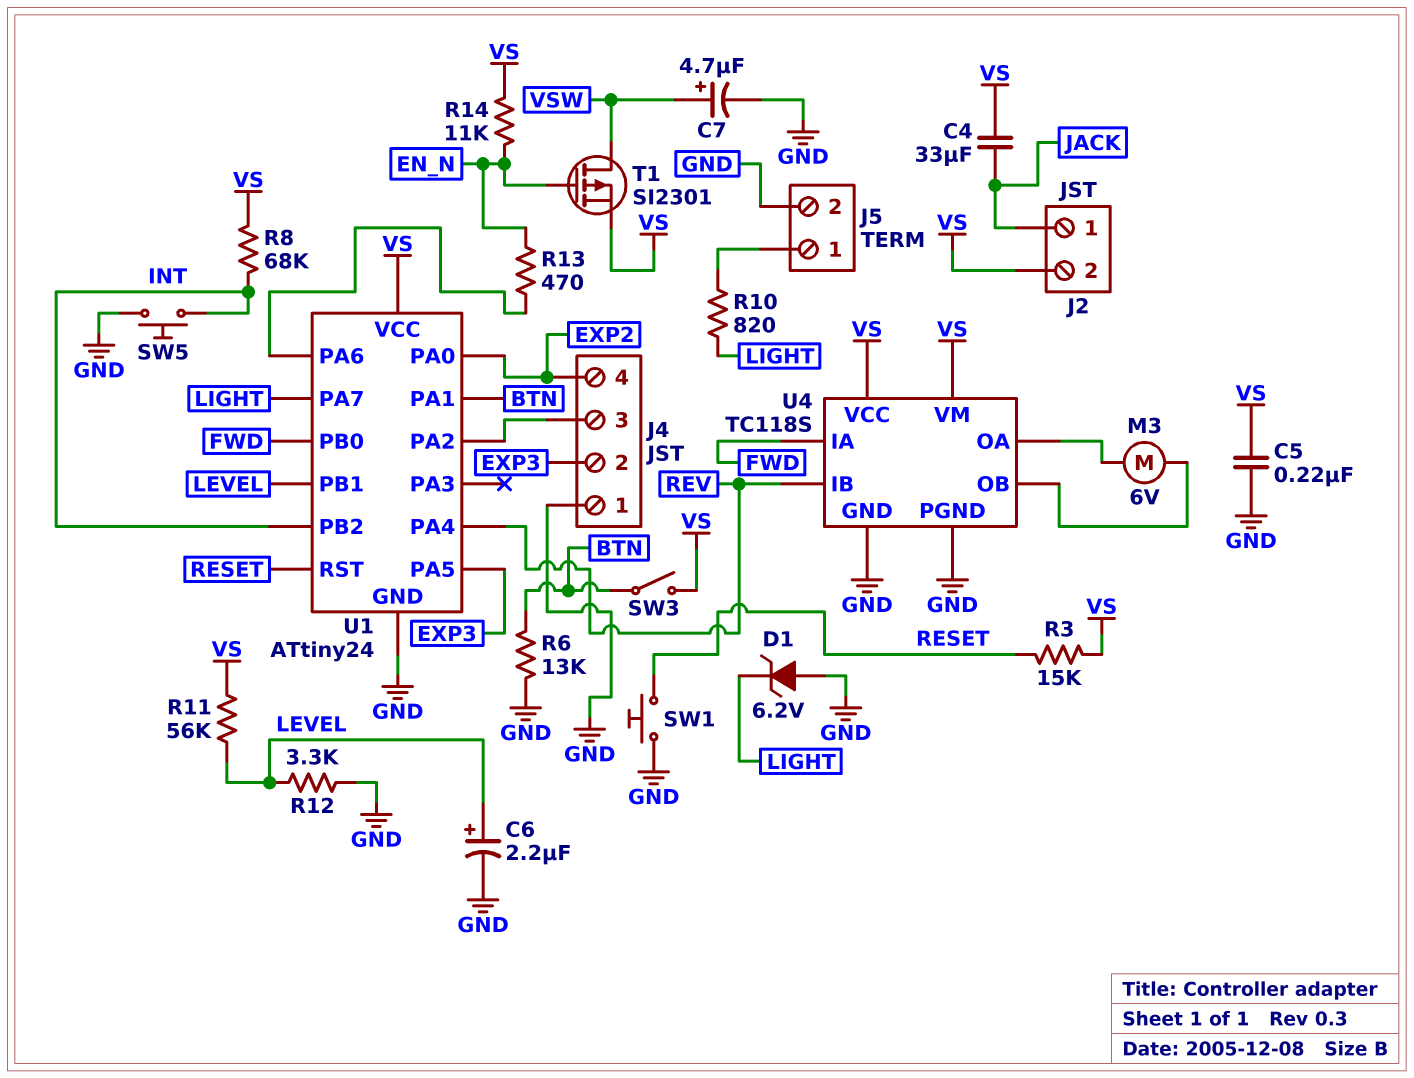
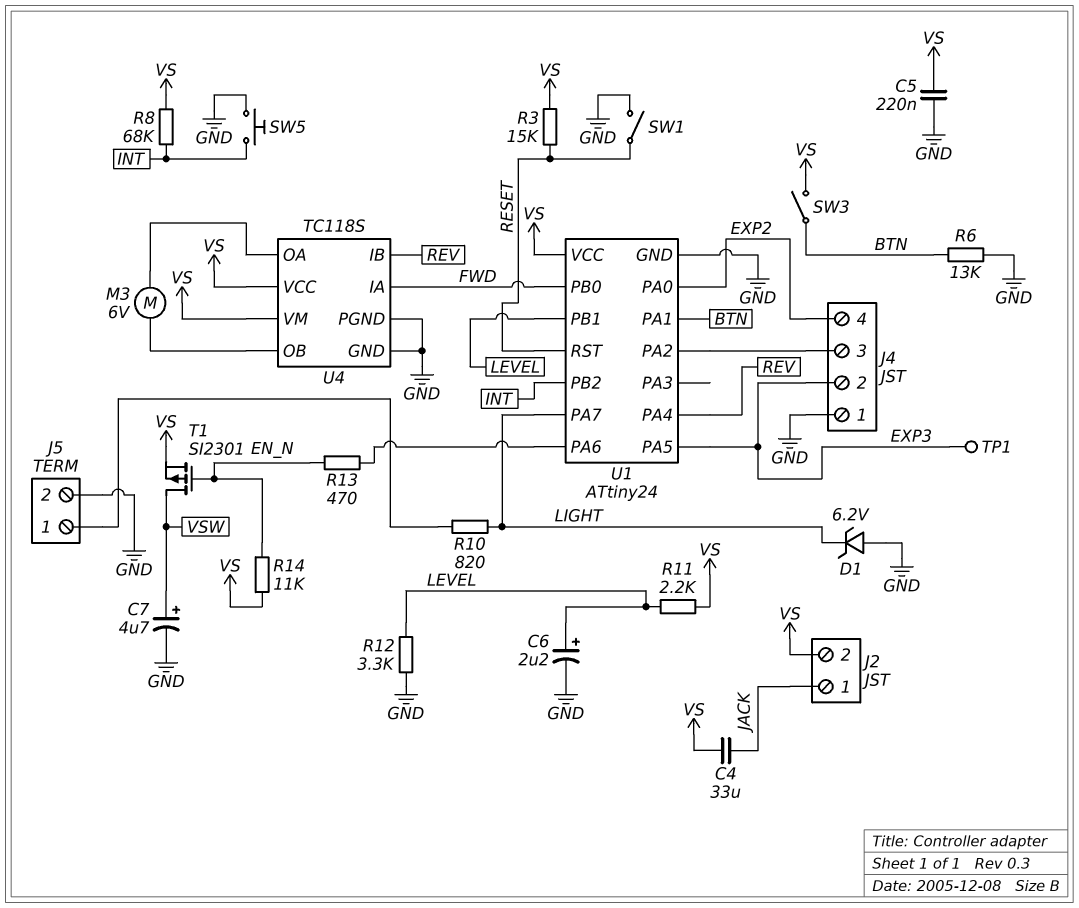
R11: 56k (LEVEL, VS) -> 2.2k (LEVEL, VS)
SW1: button (GND, RESET) -> switch (GND, RESET)
TP1: none -> test point (EXP3)

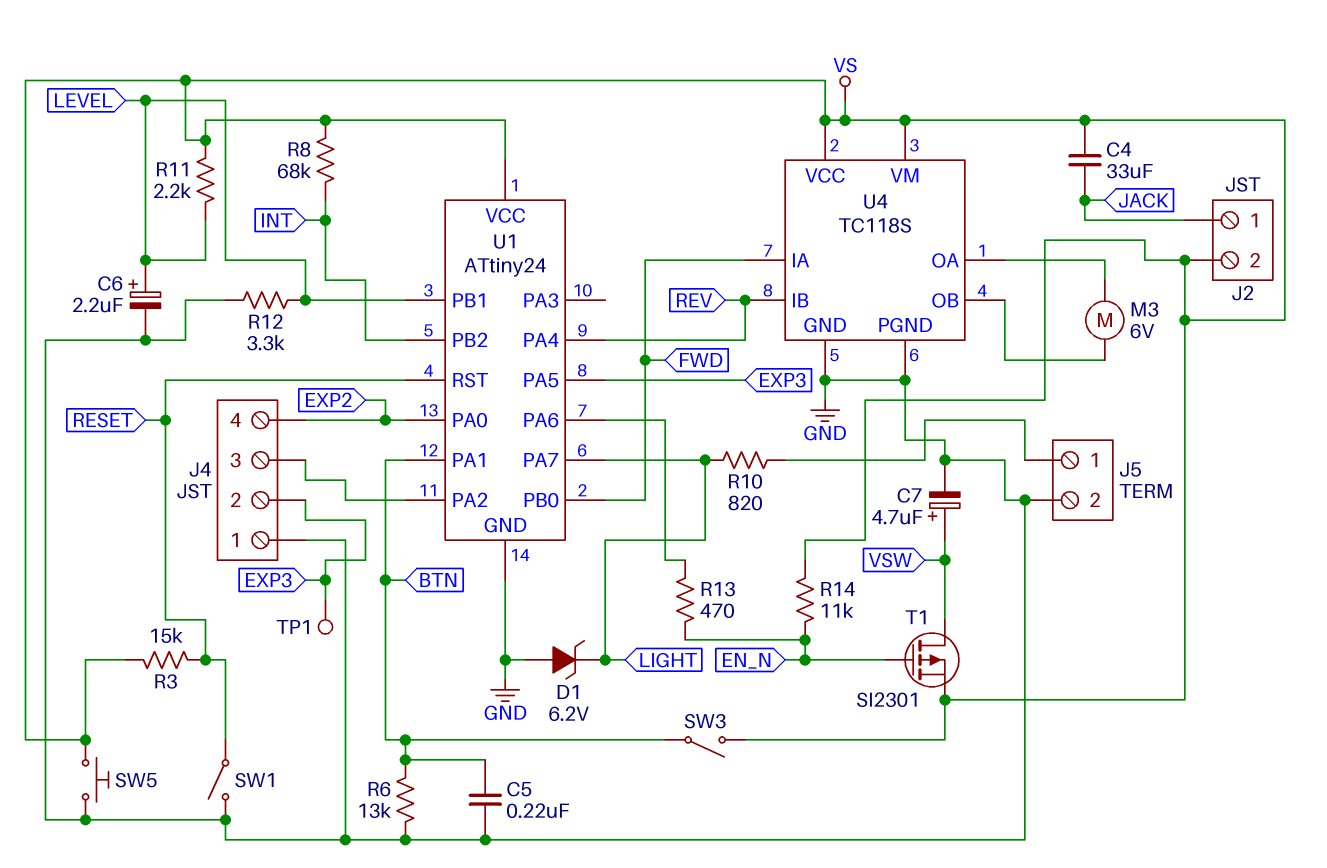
C5: 220nF (GND, VS) -> 220nF (BTN, GND)
SW5: button (GND, INT) -> button (GND, VS)

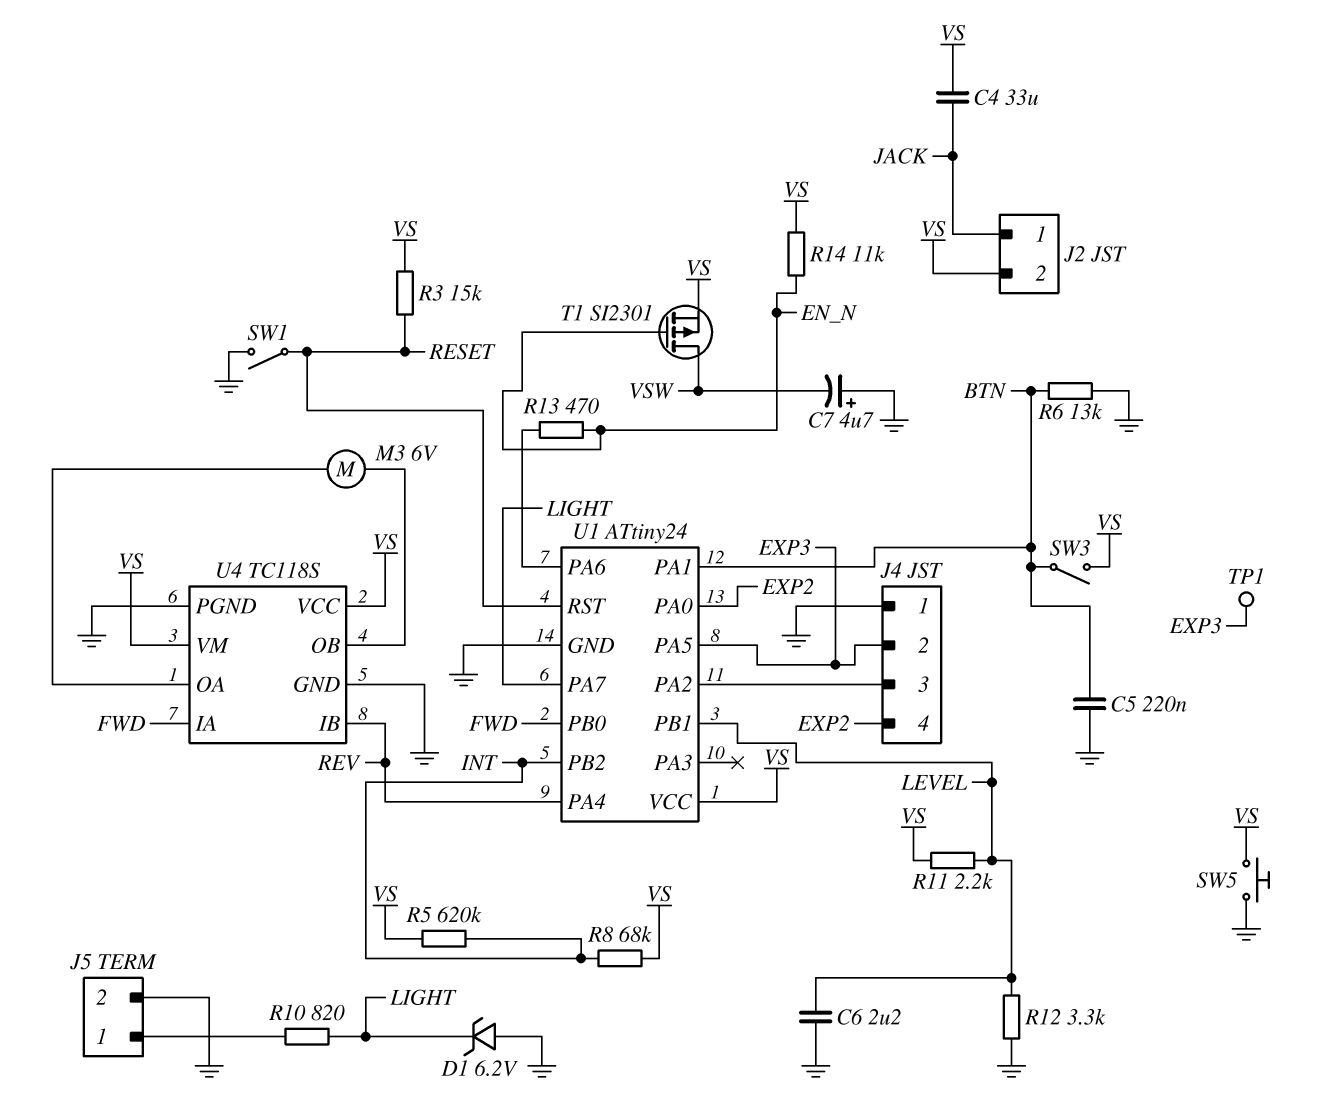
C6: 2.2uF (plus LEVEL, minus GND) -> 2.2uF (GND, LEVEL)
C7: 4.7uF (plus VSW, minus GND) -> 4.7uF (plus GND, minus VSW)
R5: none -> 620k (INT, VS)

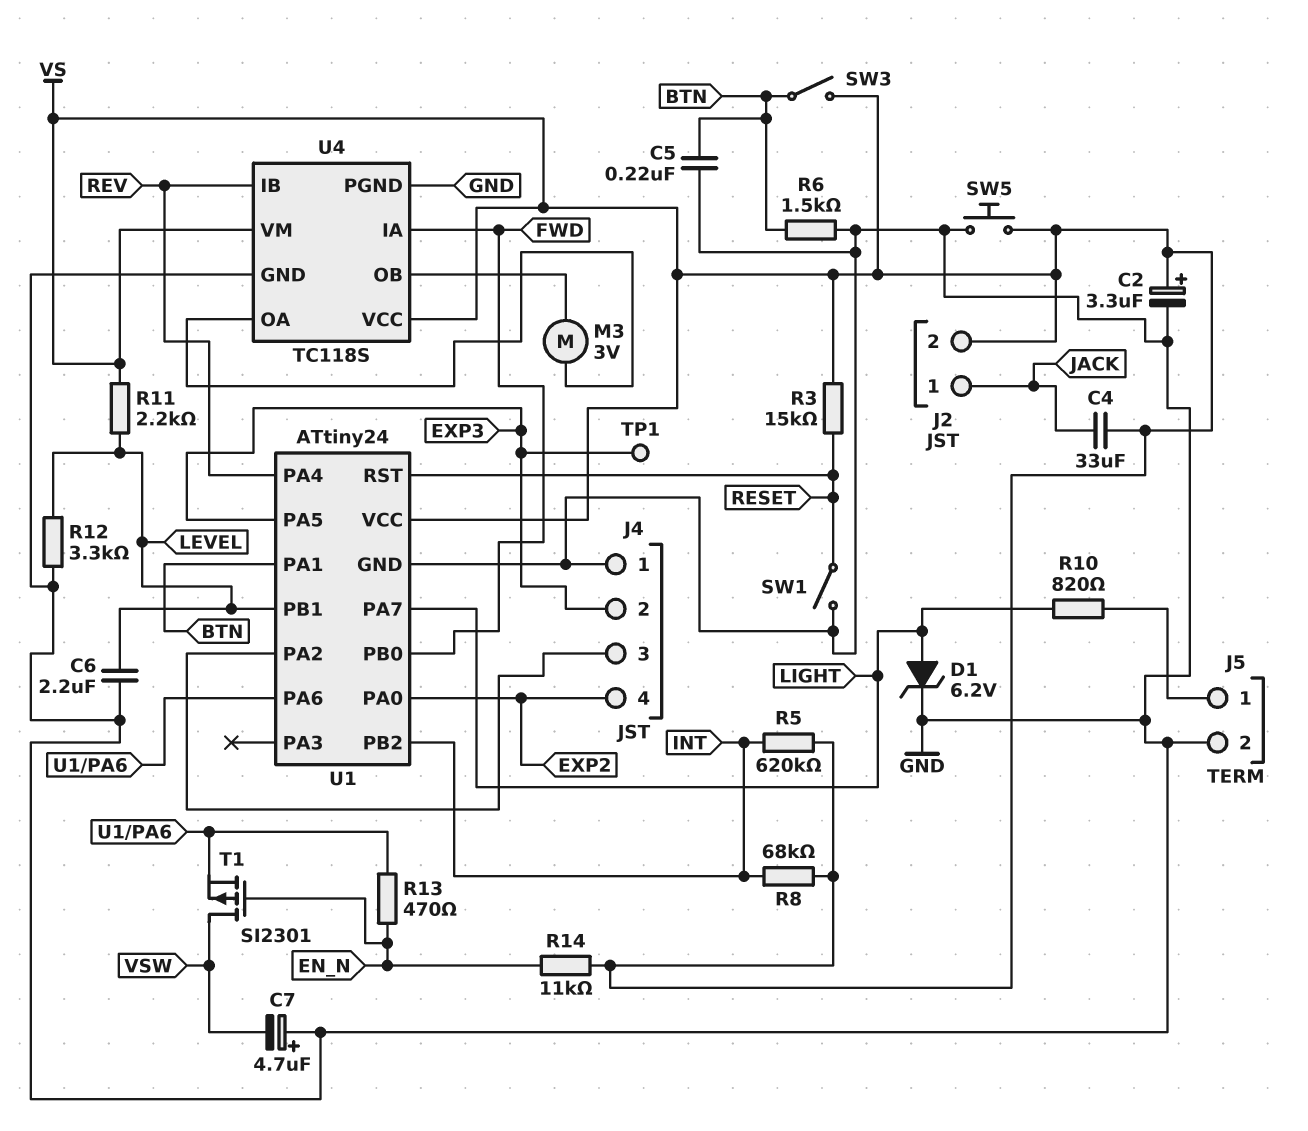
C2: none -> 3.3uF (plus VS, minus GND)
D1: zener 6.2V (A GND, K LIGHT) -> zener 6.2V (A LIGHT, K GND)
M3: motor 6V (U4/OA, U4/OB) -> motor 3V (U4/OA, U4/OB)
R6: 13k (BTN, GND) -> 1.5k (BTN, GND)
T1: PMOS SI2301 (G EN_N, D VSW, S VS) -> PMOS SI2301 (G EN_N, D VSW, S U1/PA6)

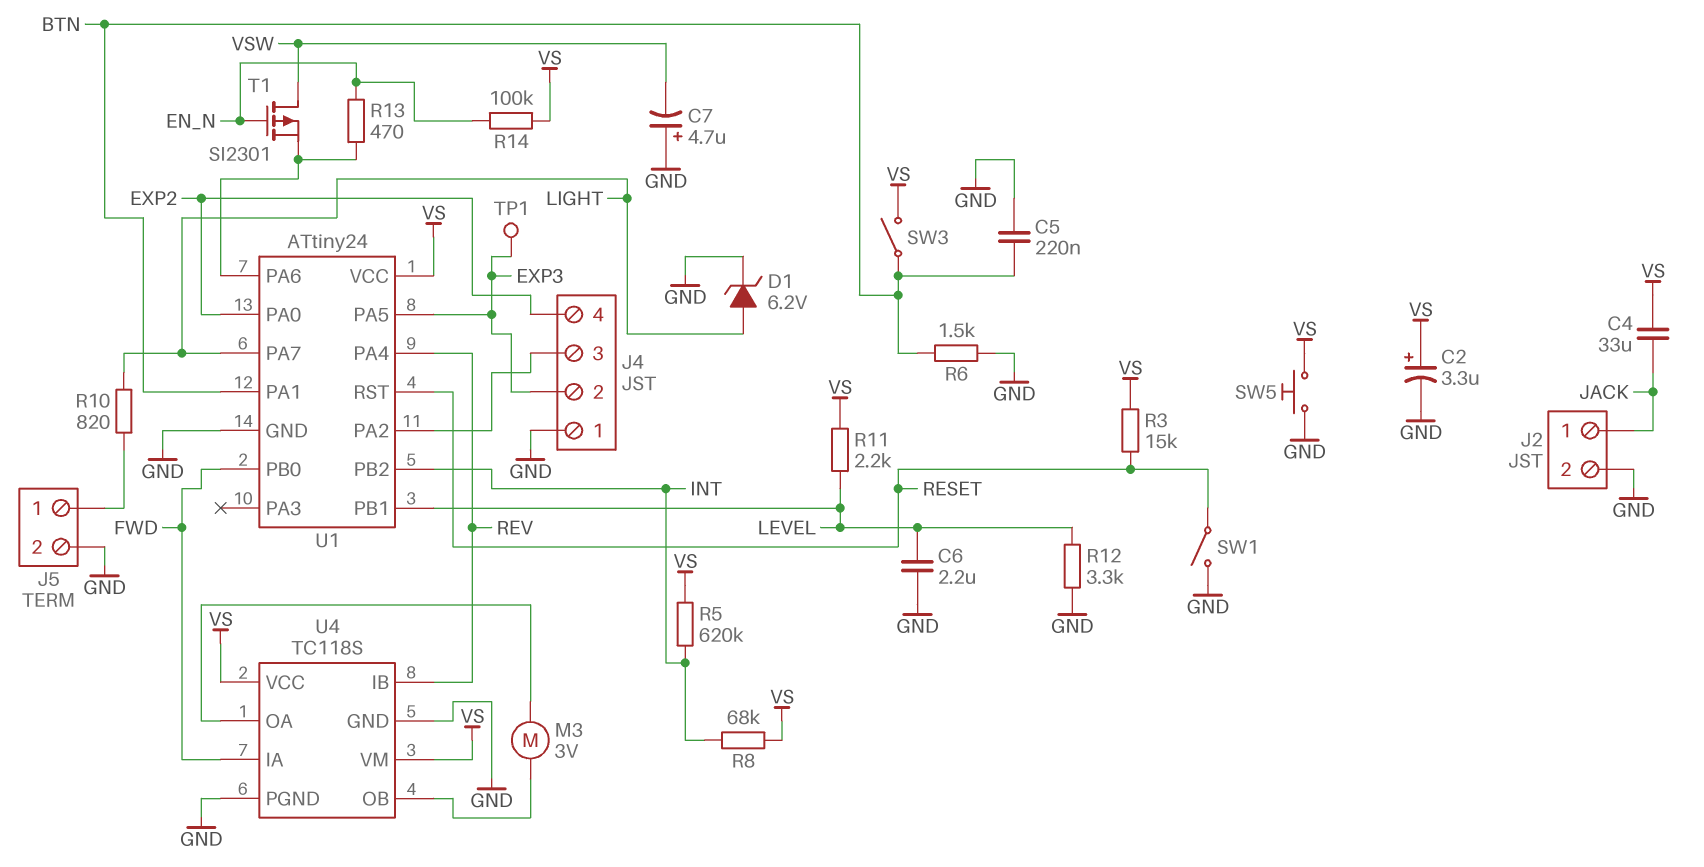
J2 pin 2: VS -> GND
R14: 11k (EN_N, VS) -> 100k (EN_N, VS)

